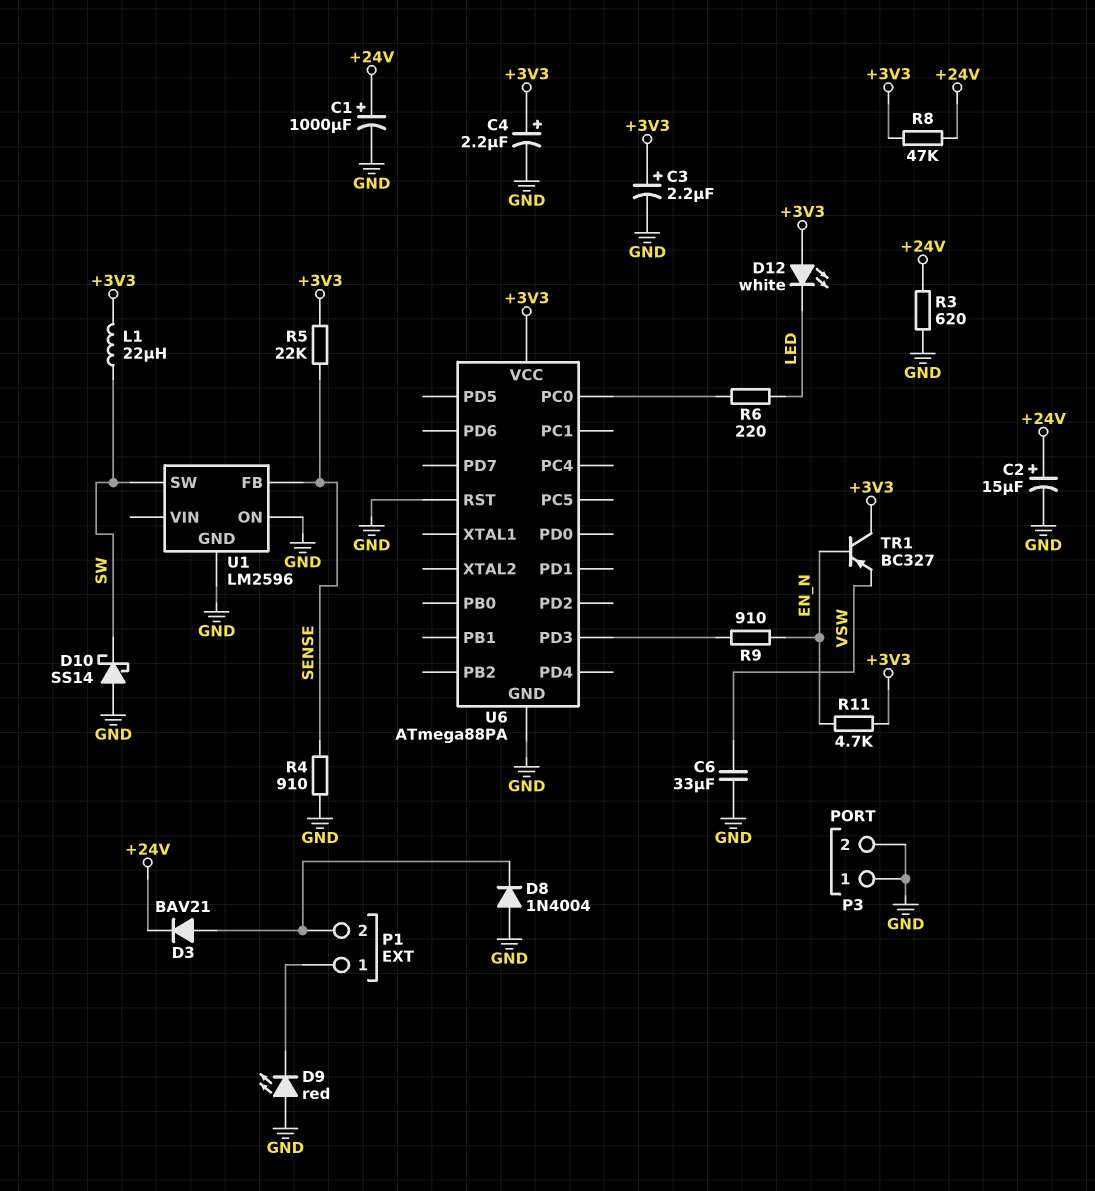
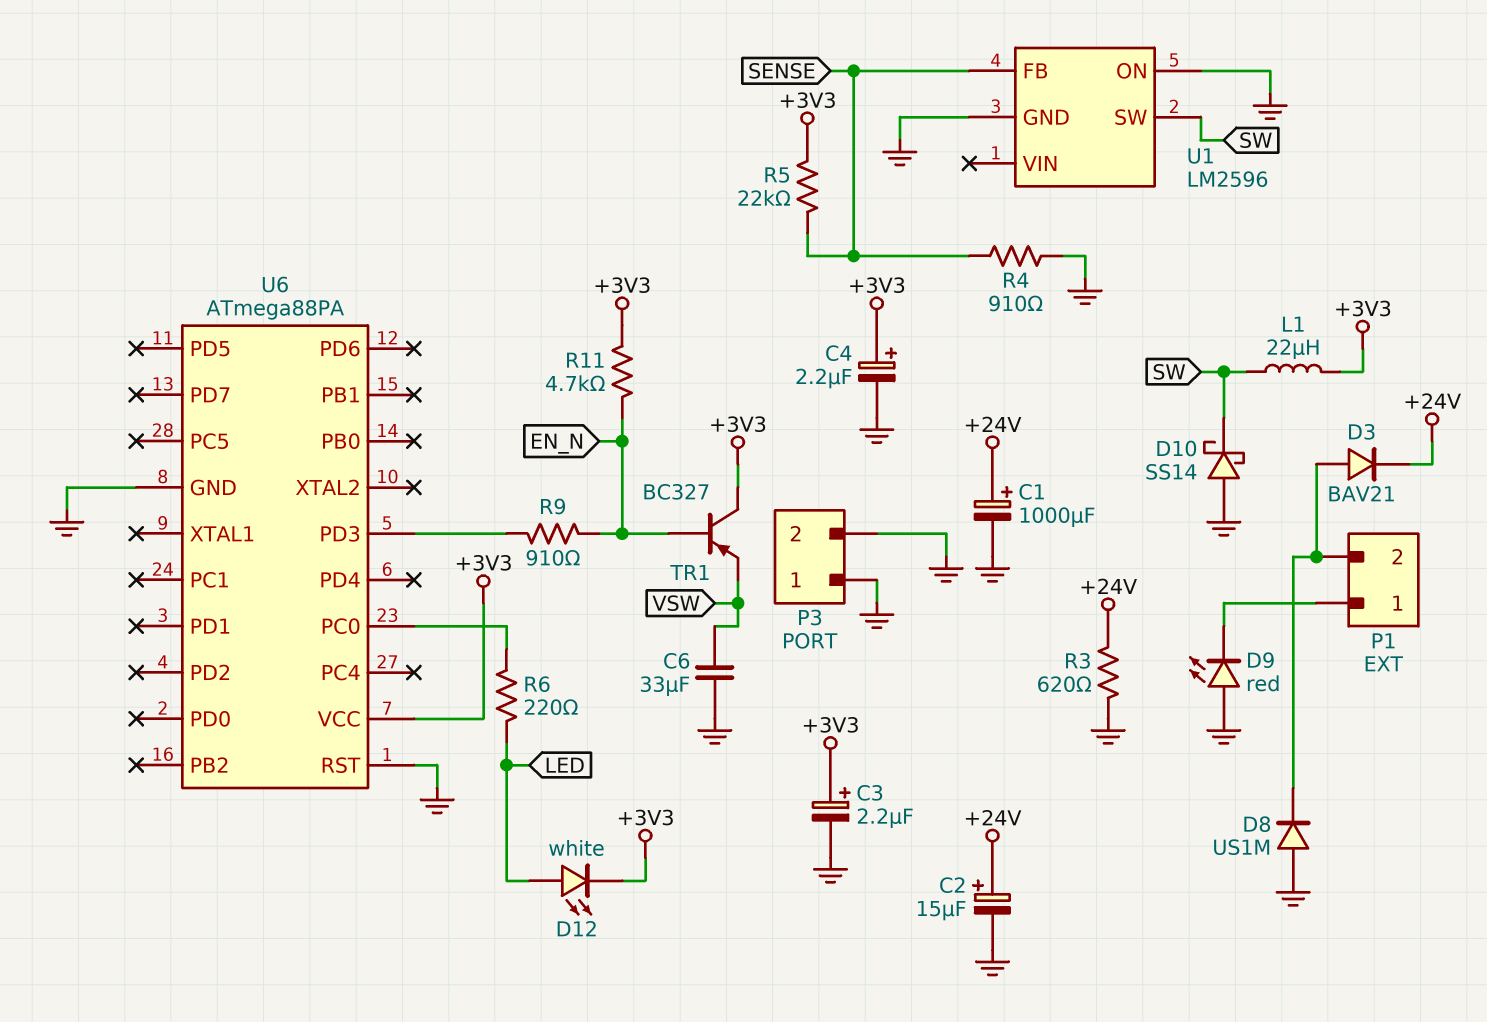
D8: diode 1N4004 (A GND, K P1/2) -> diode US1M (A GND, K P1/2)
D12: LED white (A +3V3, K LED) -> LED white (A LED, K +3V3)
R8: 47k (+3V3, +24V) -> none

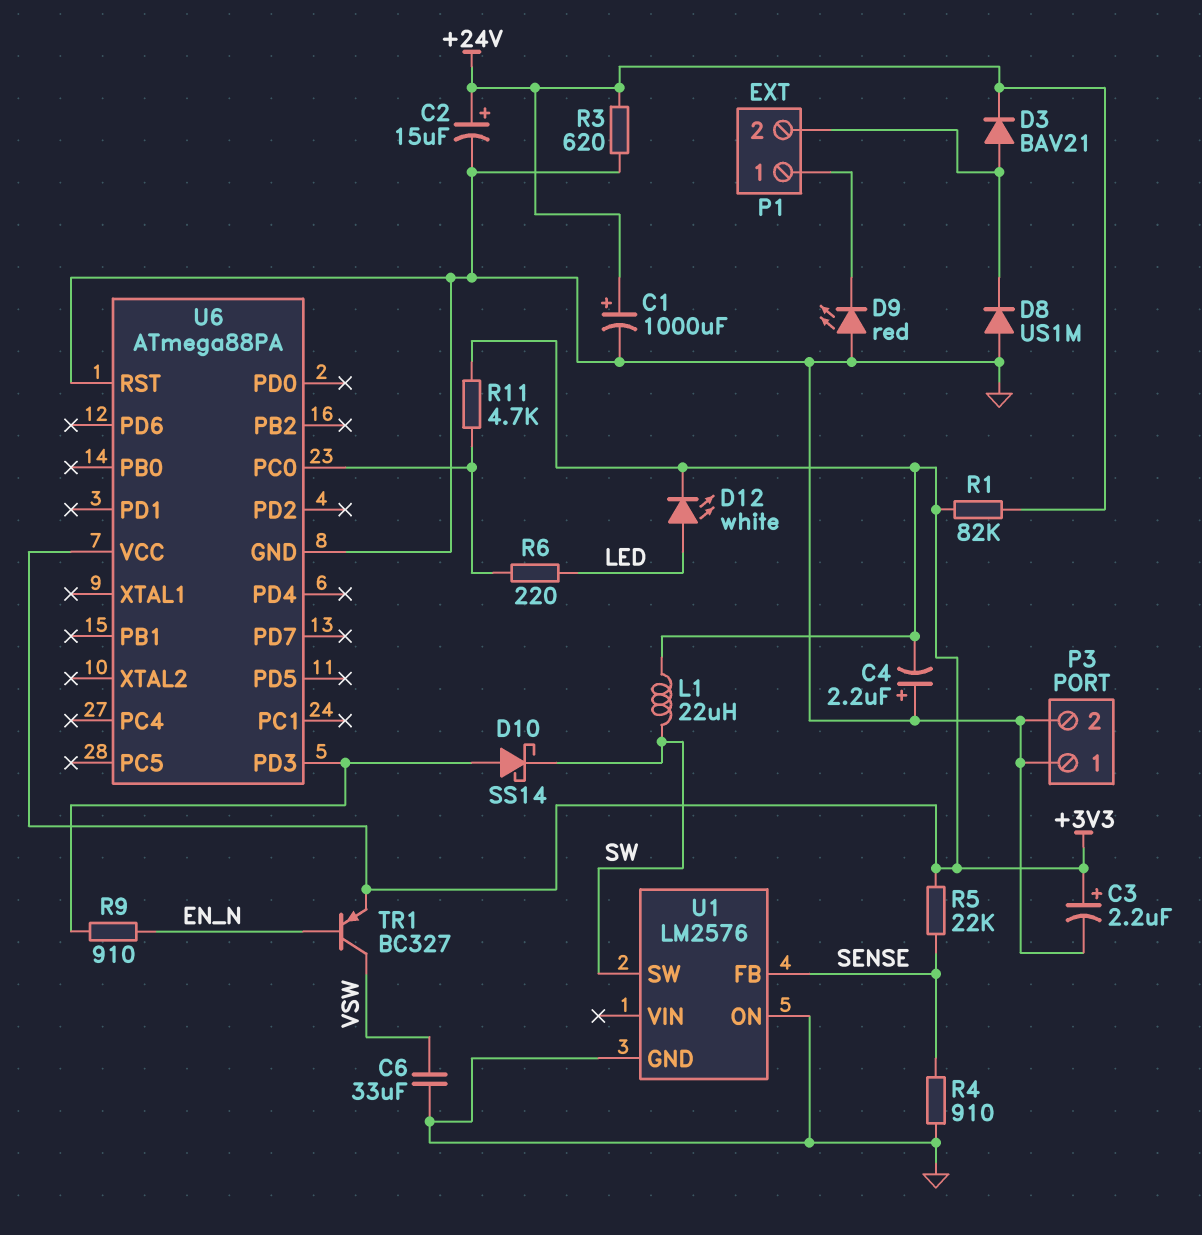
C4: 2.2uF (plus +3V3, minus GND) -> 2.2uF (plus GND, minus +3V3)
D10: schottky SS14 (A GND, K SW) -> schottky SS14 (A U6/PD3, K SW)
R1: none -> 82k (+3V3, +24V)
R11: 4.7k (+3V3, EN_N) -> 4.7k (+3V3, U6/PC0)
TR1: PNP BC327 (B EN_N, C +3V3, E VSW) -> PNP BC327 (B EN_N, C VSW, E +3V3)
U1: LM2596 -> LM2576

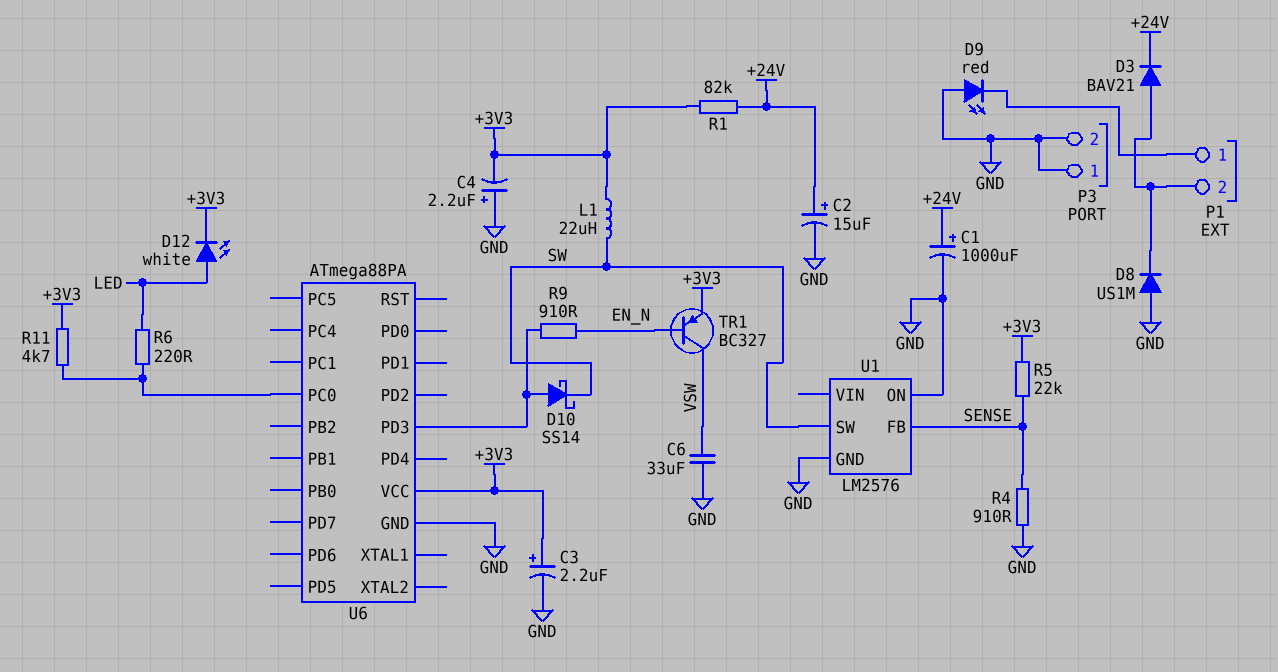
R3: 620 (+24V, GND) -> none
U6 pin RST: GND -> none

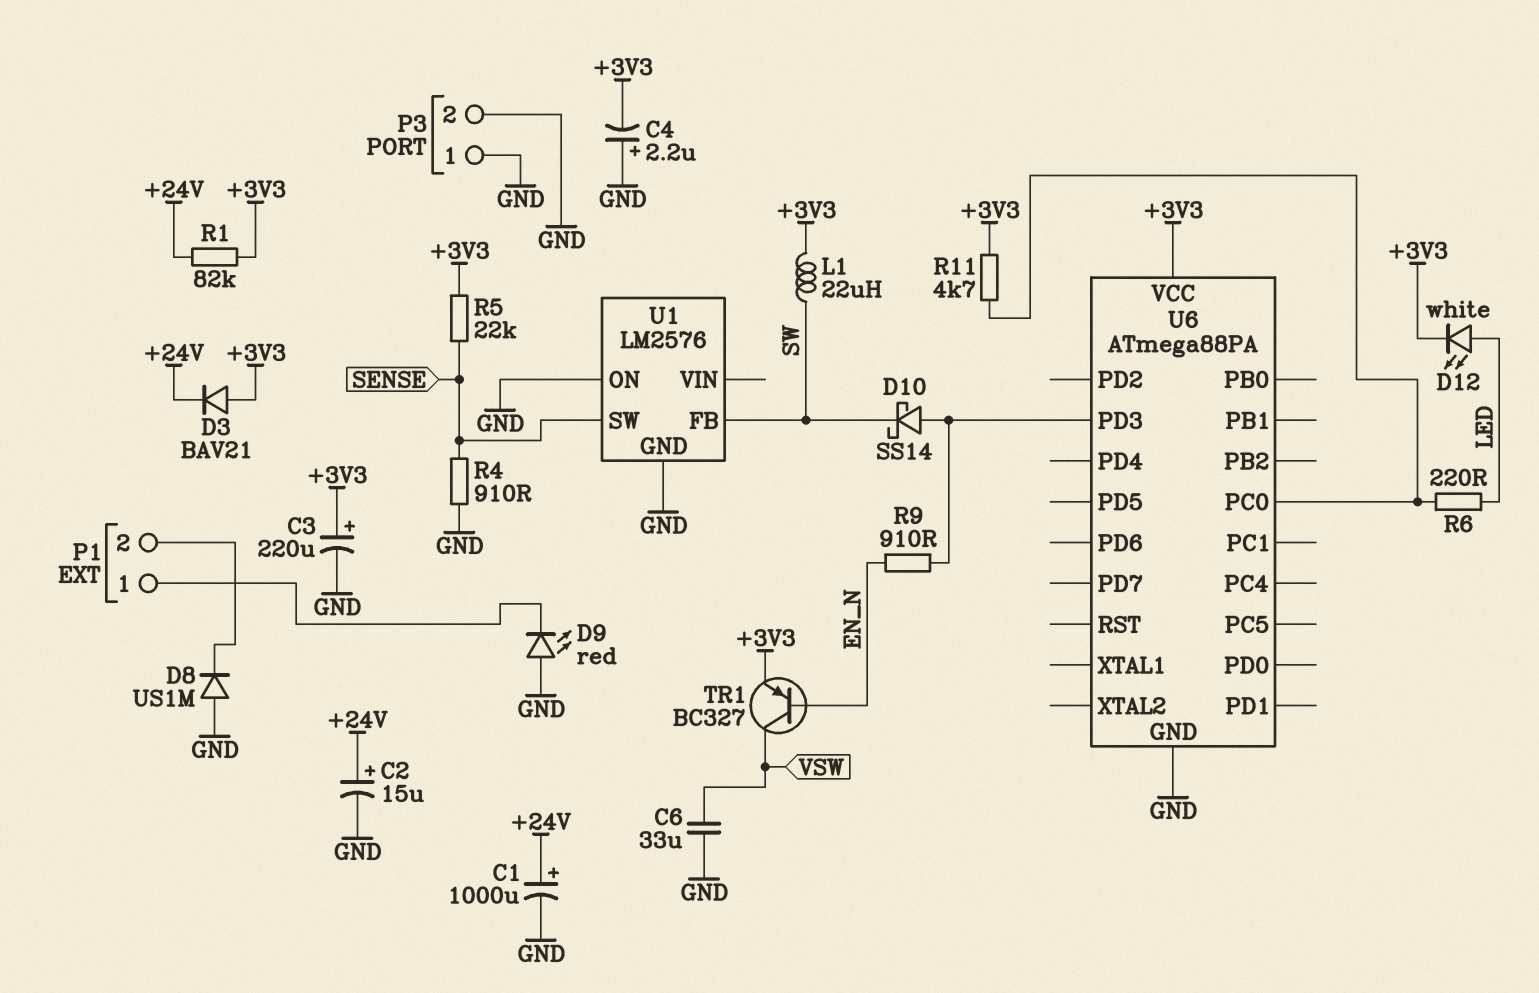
C3: 2.2uF (plus +3V3, minus GND) -> 220uF (plus +3V3, minus GND)
D3: diode BAV21 (A P1/2, K +24V) -> diode BAV21 (A +3V3, K +24V)
U1 pin FB: SENSE -> SW
U1 pin SW: SW -> SENSE

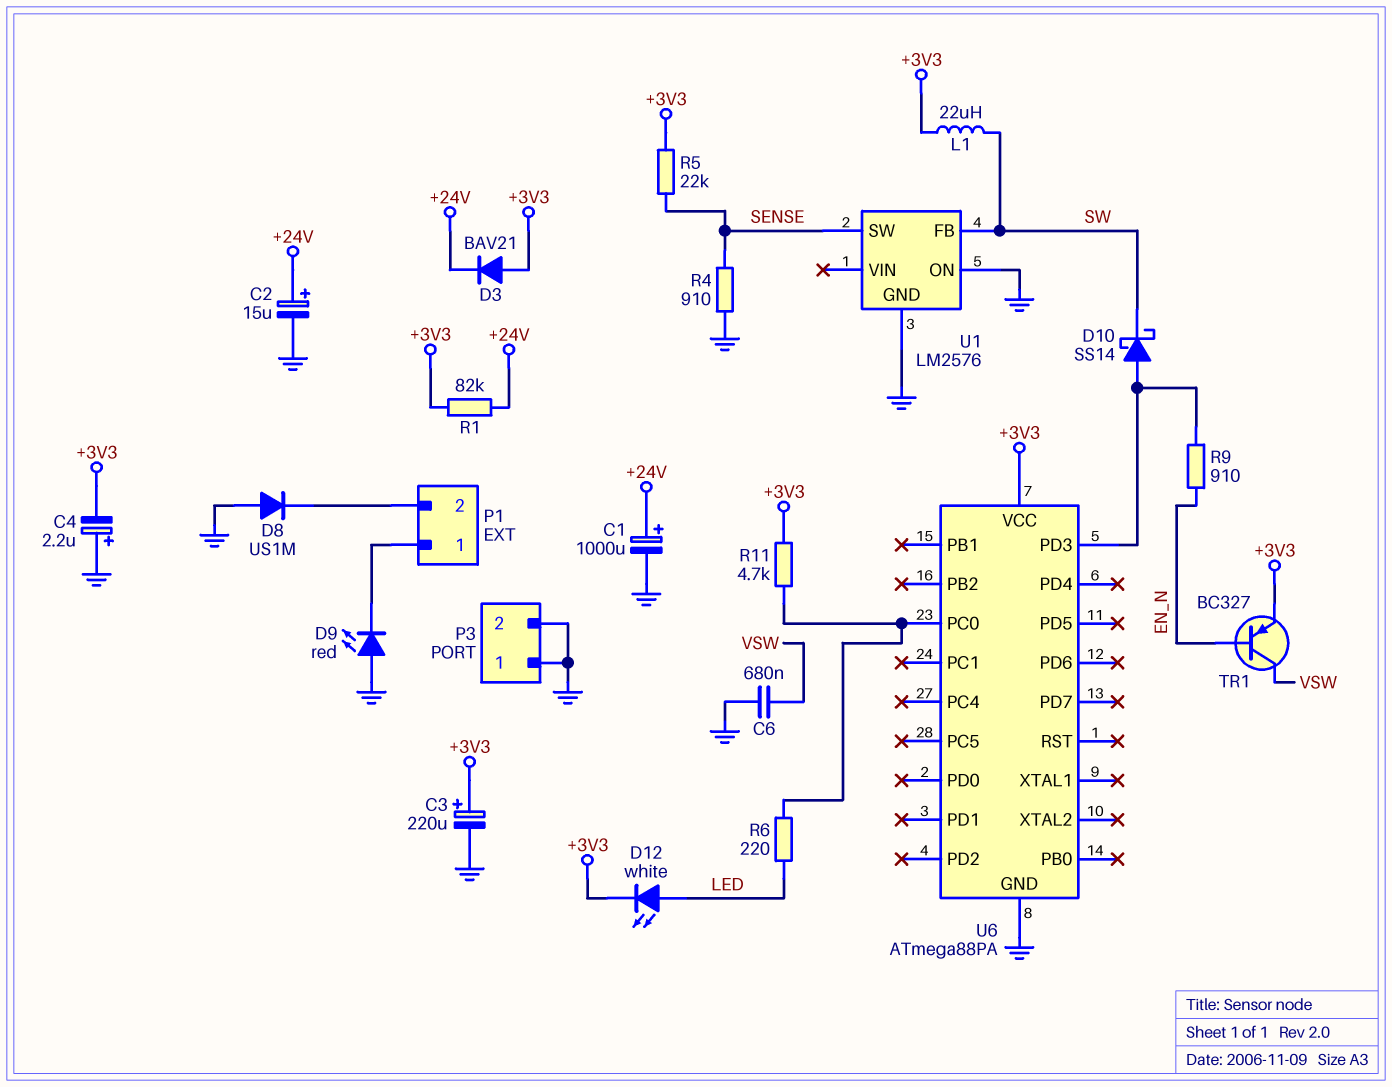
C6: 33uF (GND, VSW) -> 680nF (GND, VSW)

